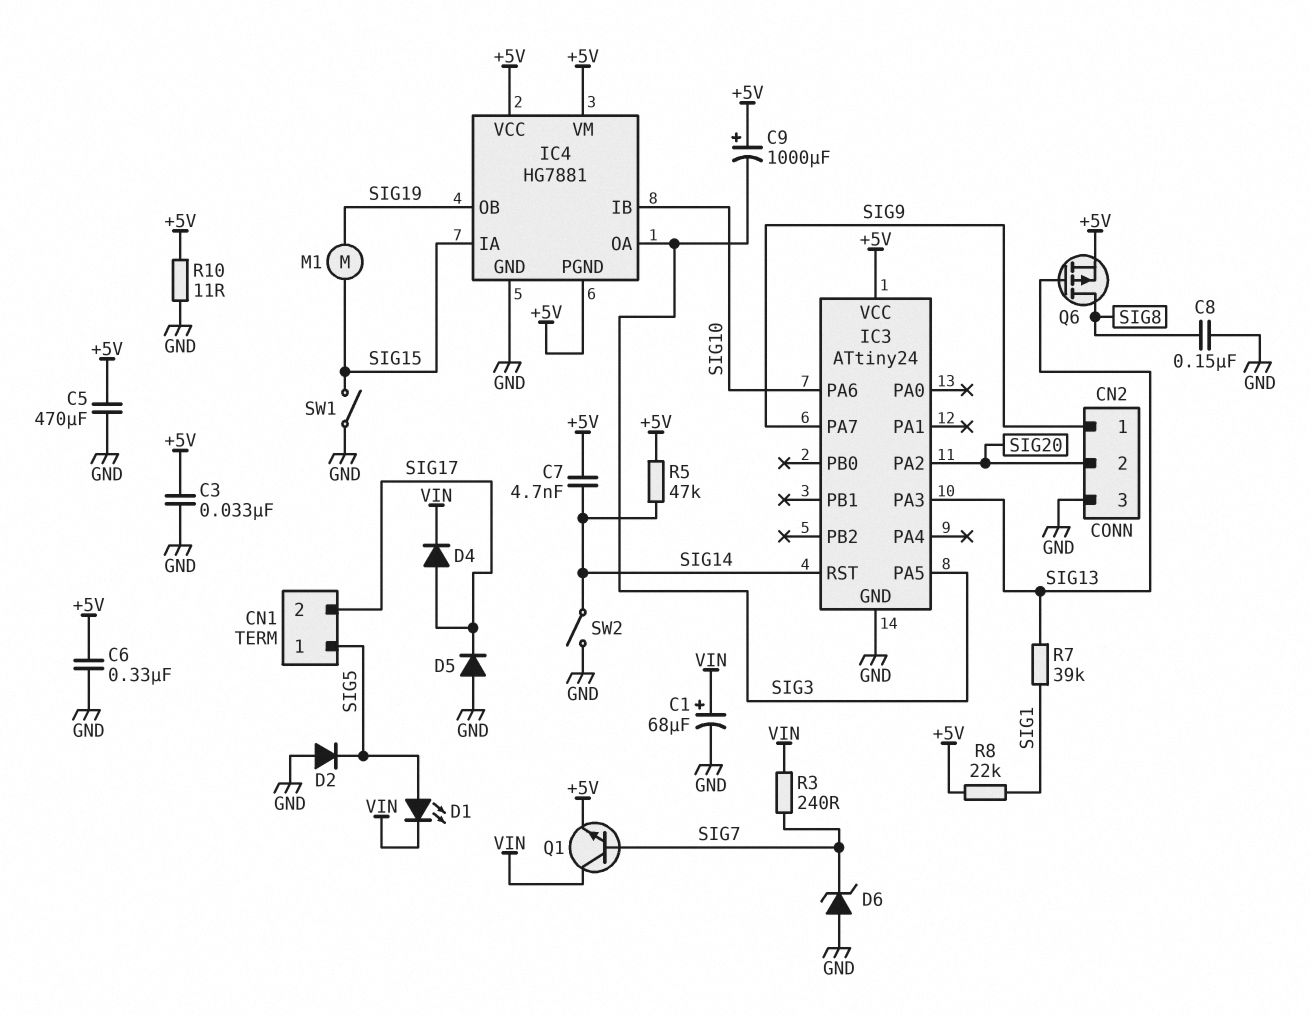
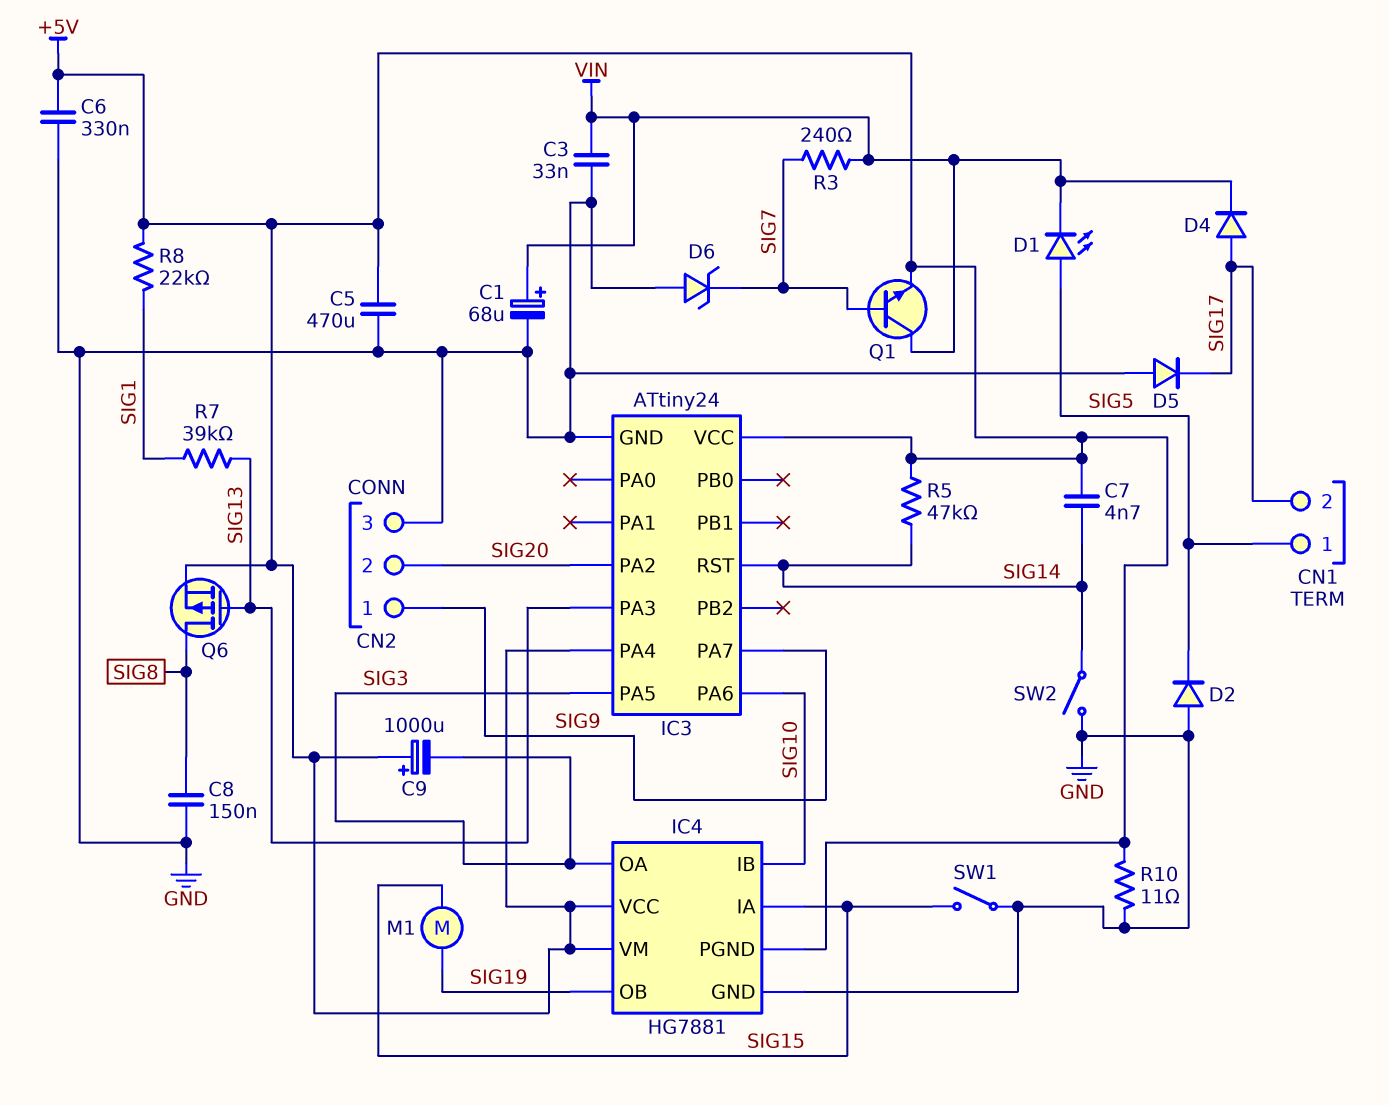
C3: 33nF (+5V, GND) -> 33nF (GND, VIN)
IC3 pin PA4: none -> +5V

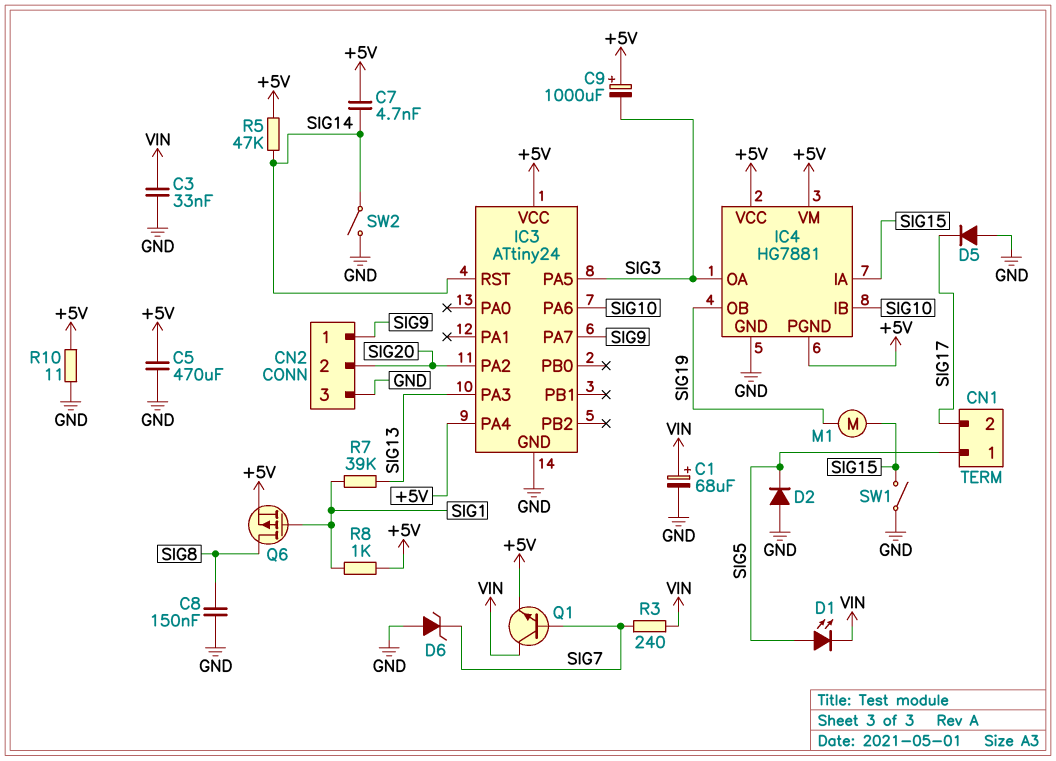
C6: 330nF (+5V, GND) -> none
D4: diode (A SIG17, K VIN) -> none
Q6: PMOS (G SIG13, D SIG8, S +5V) -> PMOS (G SIG1, D SIG8, S +5V)
R8: 22k (+5V, SIG1) -> 1k (+5V, SIG1)

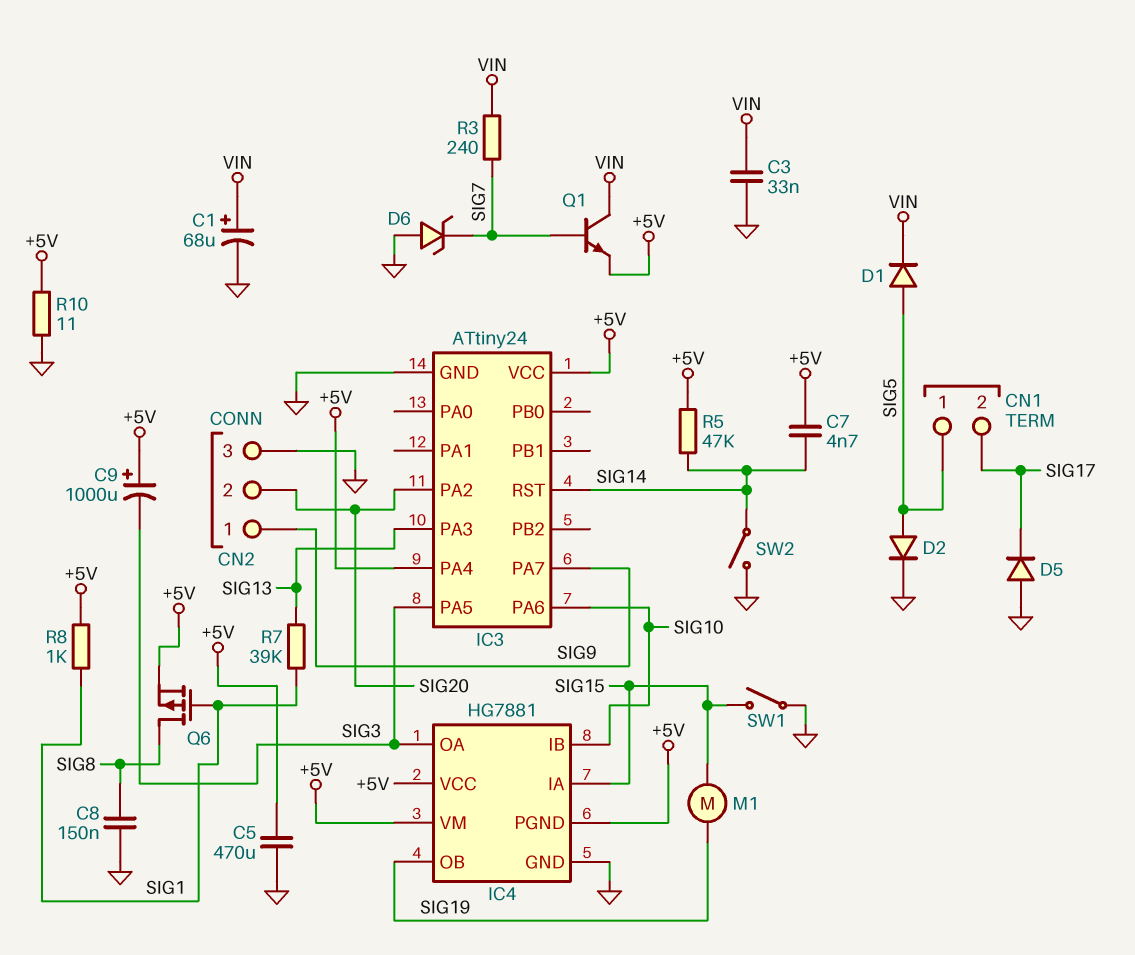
D1: LED (A SIG5, K VIN) -> diode (A SIG5, K VIN)
D2: diode (A GND, K SIG5) -> diode (A SIG5, K GND)

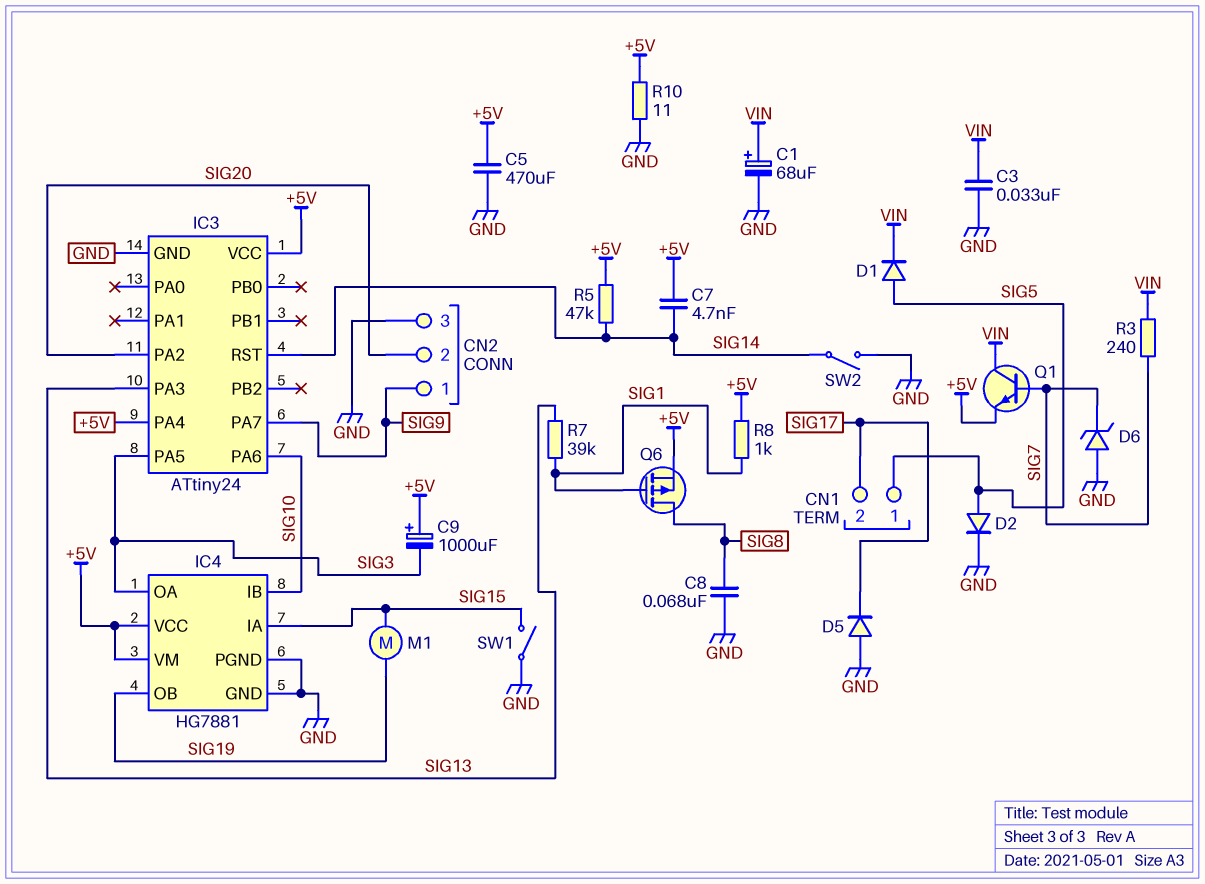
C8: 150nF (GND, SIG8) -> 68nF (GND, SIG8)
IC4 pin PGND: +5V -> GND

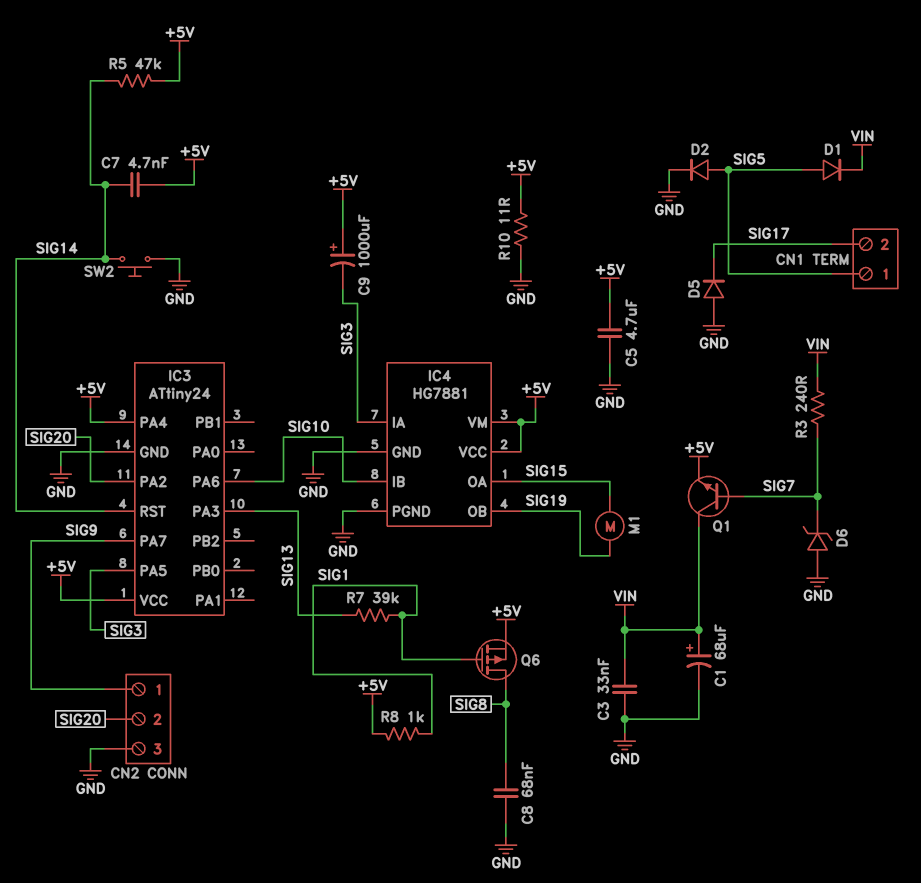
C5: 470uF (+5V, GND) -> 4.7uF (+5V, GND)
IC4 pin IA: SIG15 -> SIG3
IC4 pin OA: SIG3 -> SIG15
SW1: switch (GND, SIG15) -> none
SW2: switch (GND, SIG14) -> button (GND, SIG14)

